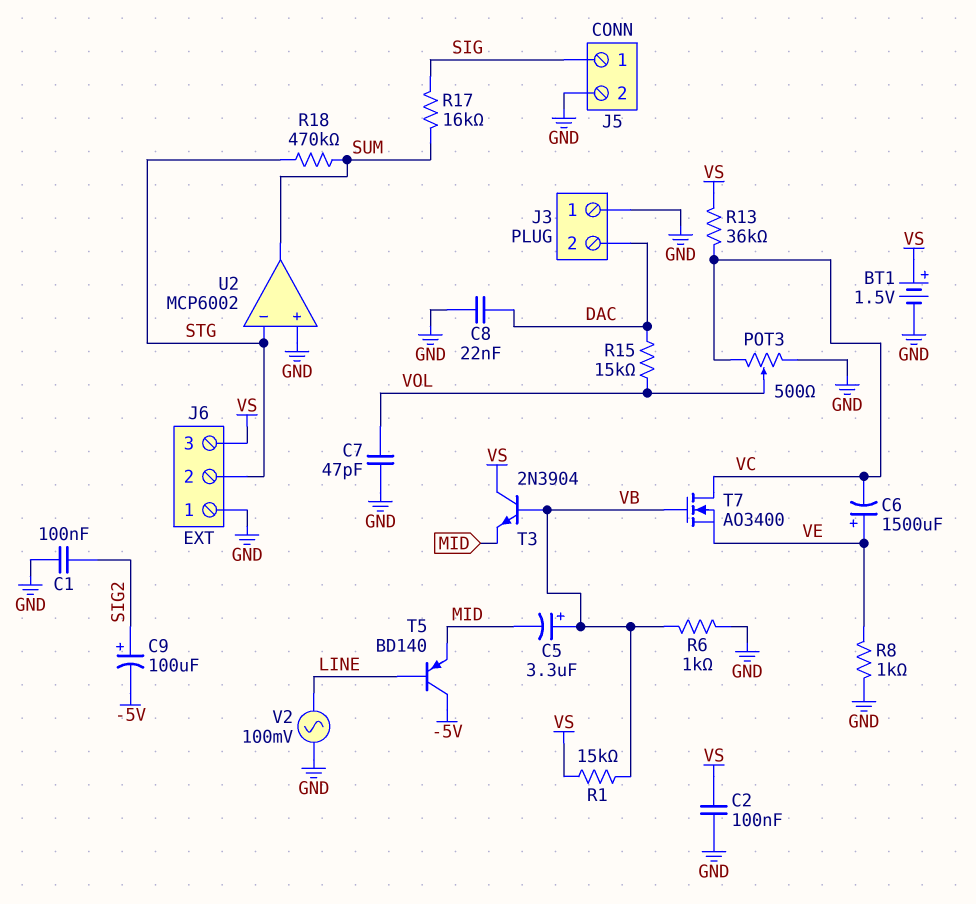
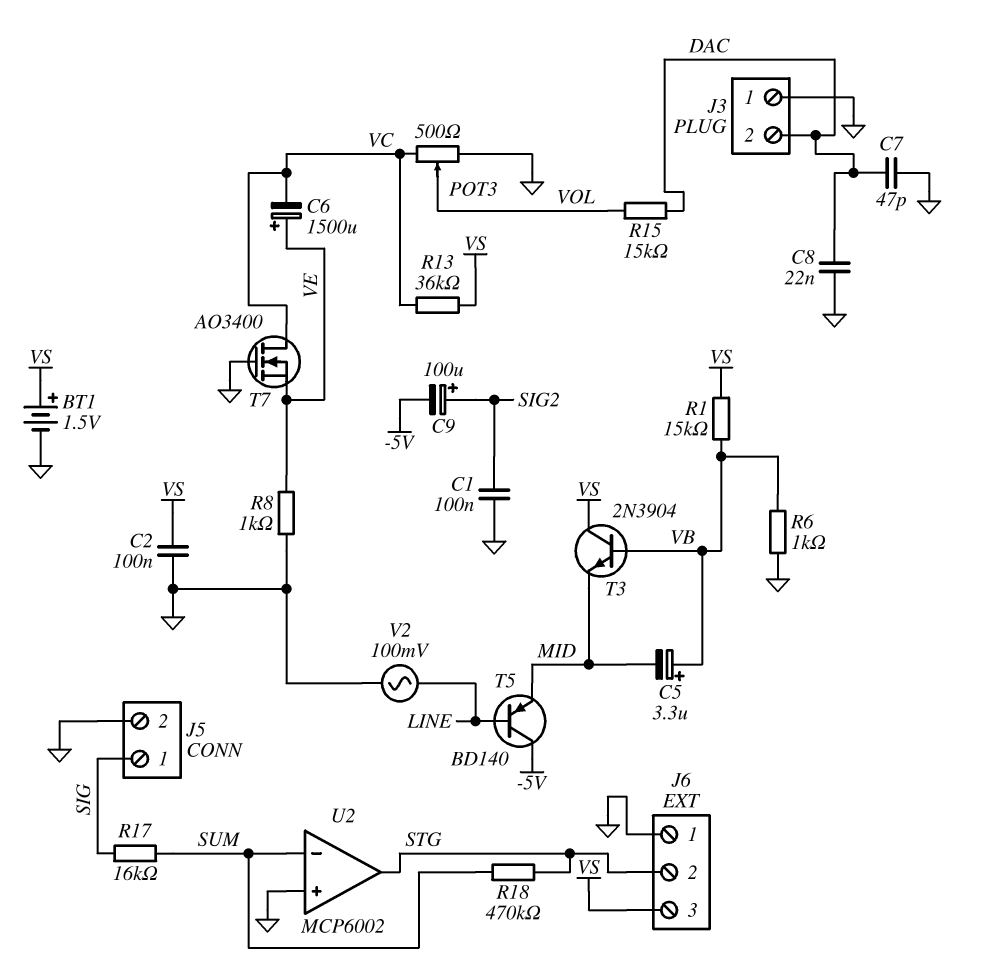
C7: 47pF (GND, VOL) -> 47pF (DAC, GND)
T7: NMOS AO3400 (G VB, D VC, S VE) -> NMOS AO3400 (G GND, D VC, S VE)
U2 pin in-: STG -> SUM
U2 pin out: SUM -> STG

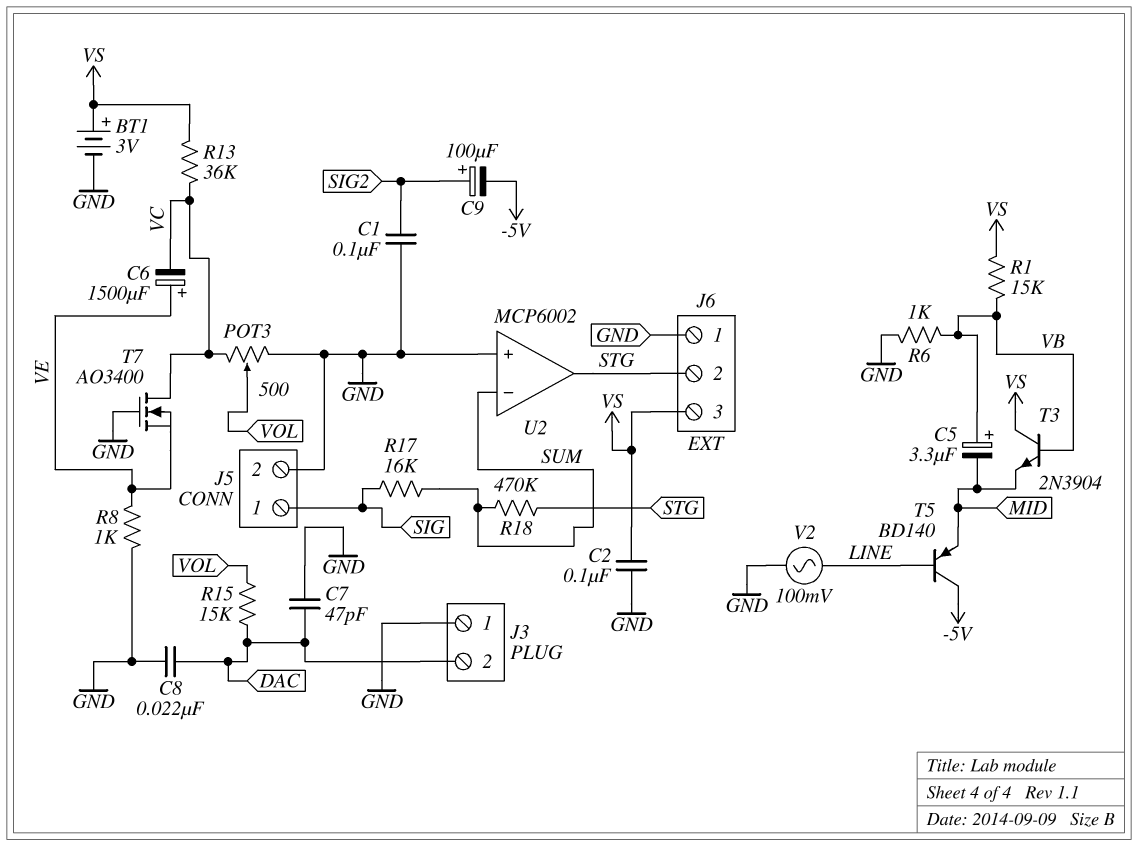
BT1: 1.5V (plus VS, minus GND) -> 3V (plus VS, minus GND)

